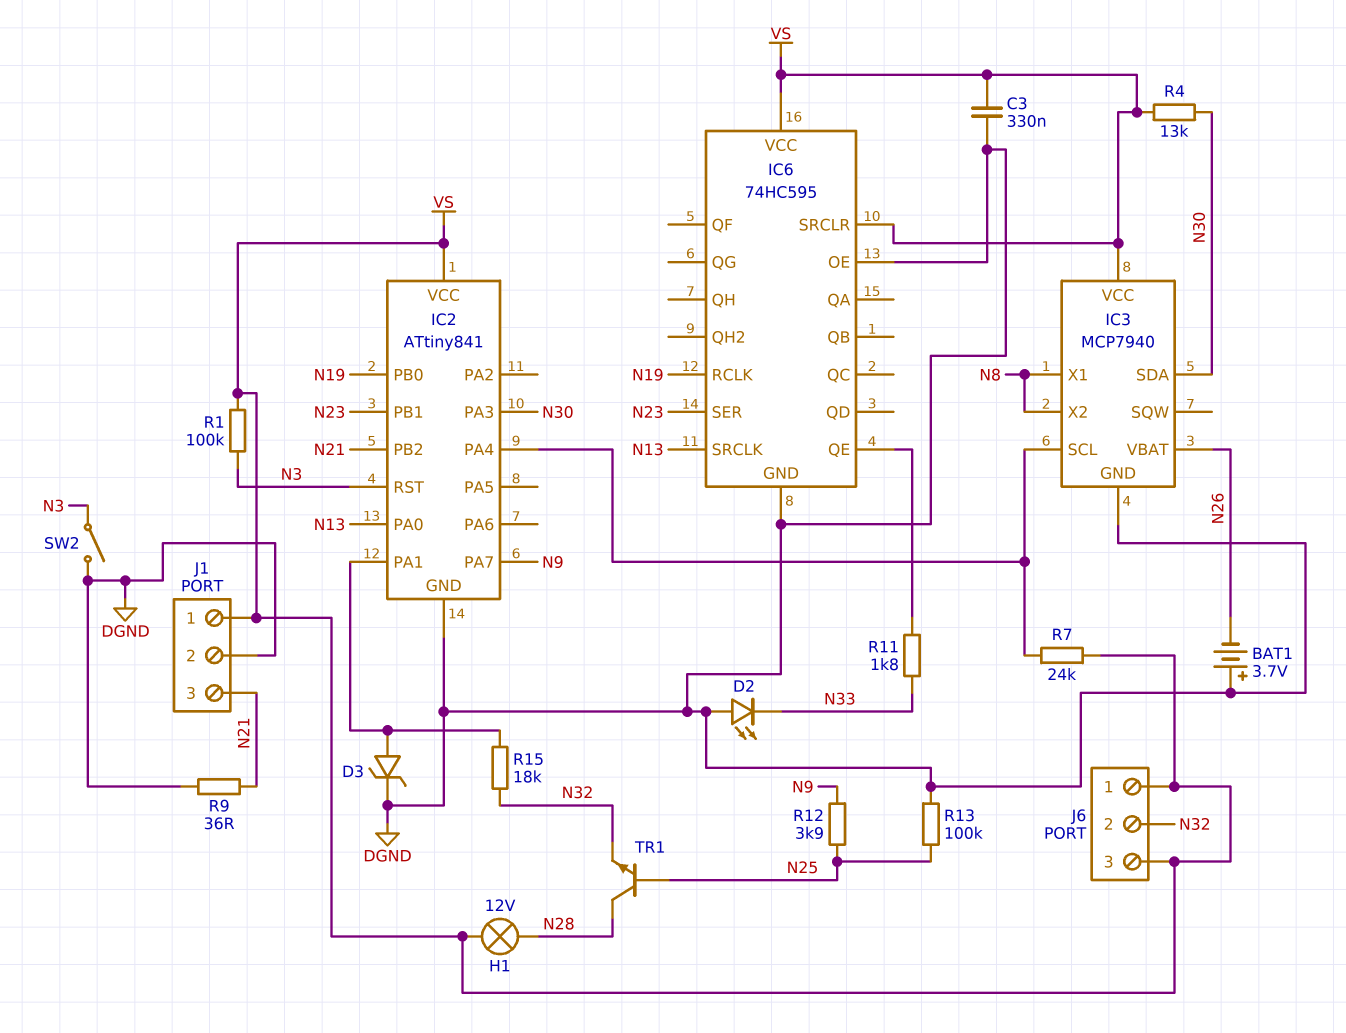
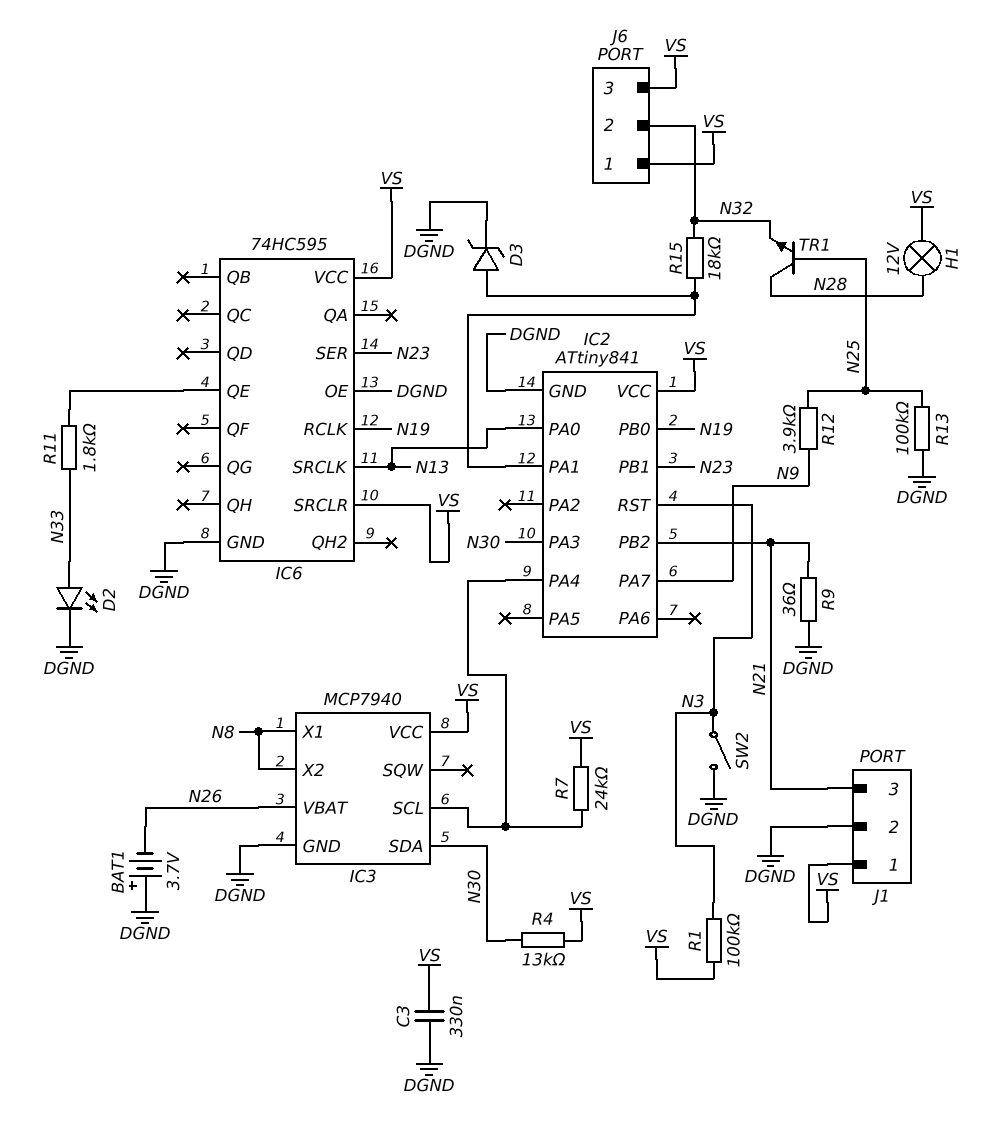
D2: LED (A DGND, K N33) -> LED (A N33, K DGND)

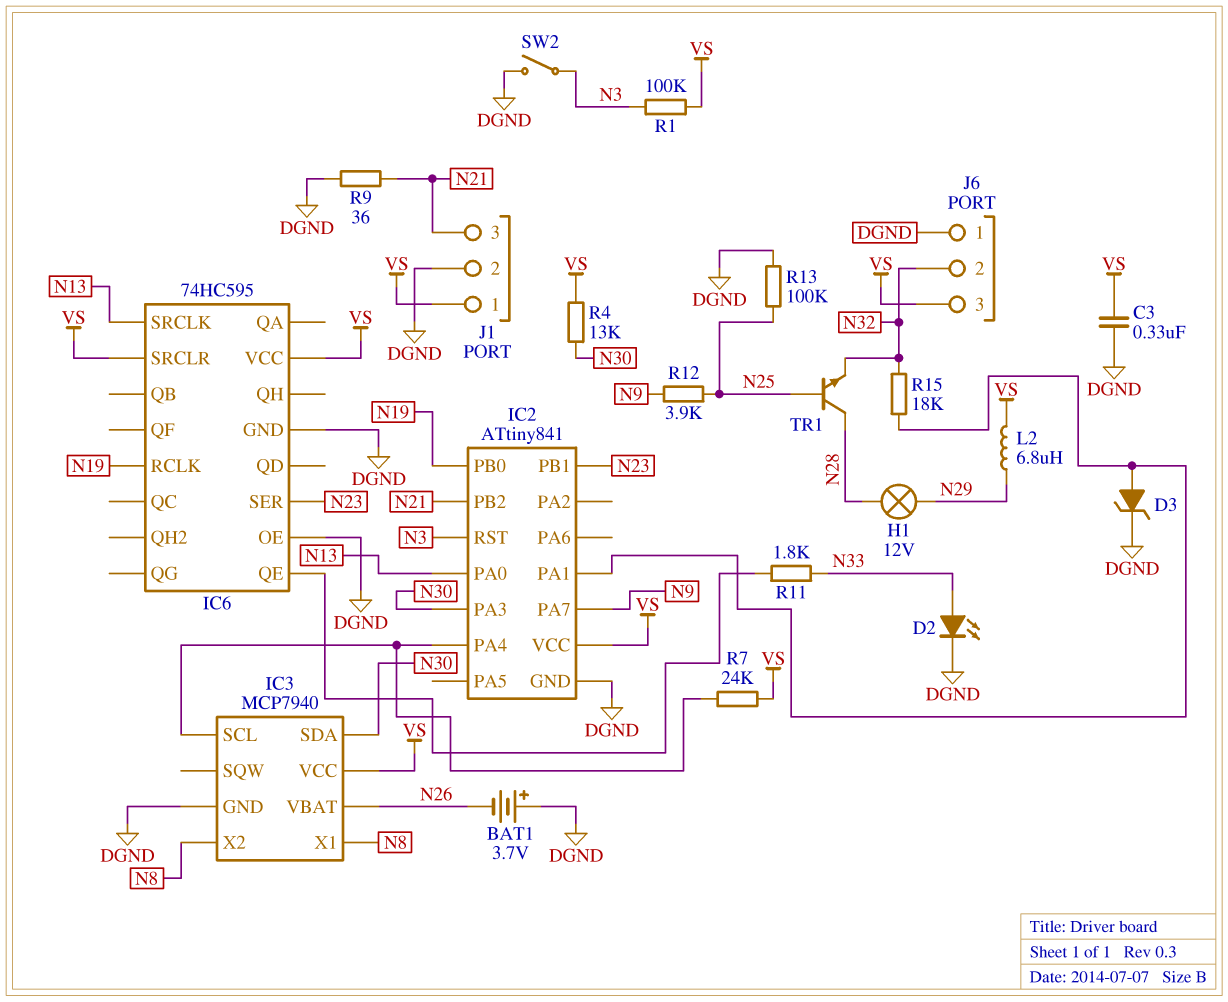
H1: lamp 12V (N28, VS) -> lamp 12V (N28, N29)
J6 pin 1: VS -> DGND
L2: none -> 6.8uH (N29, VS)

